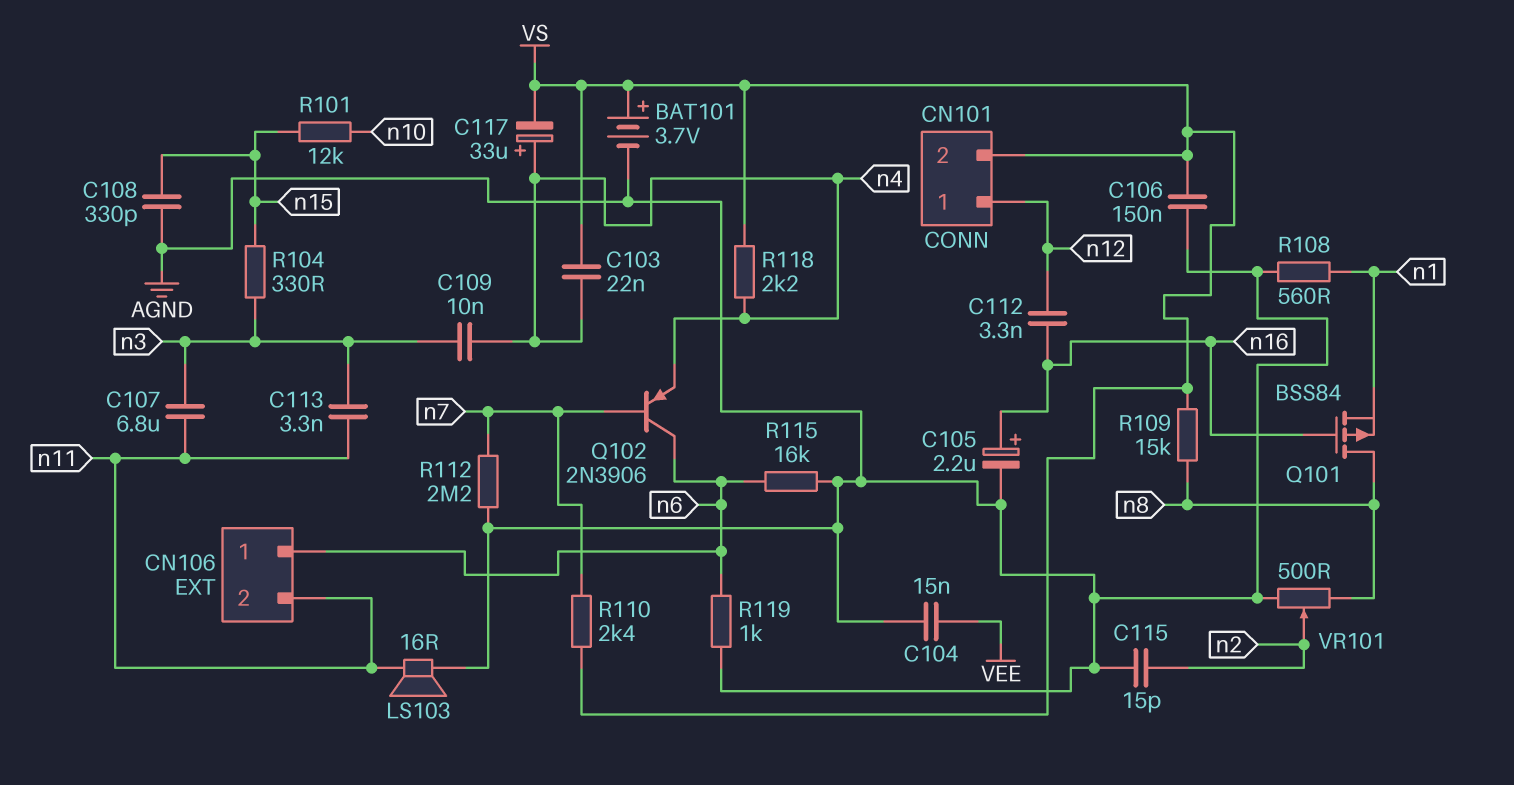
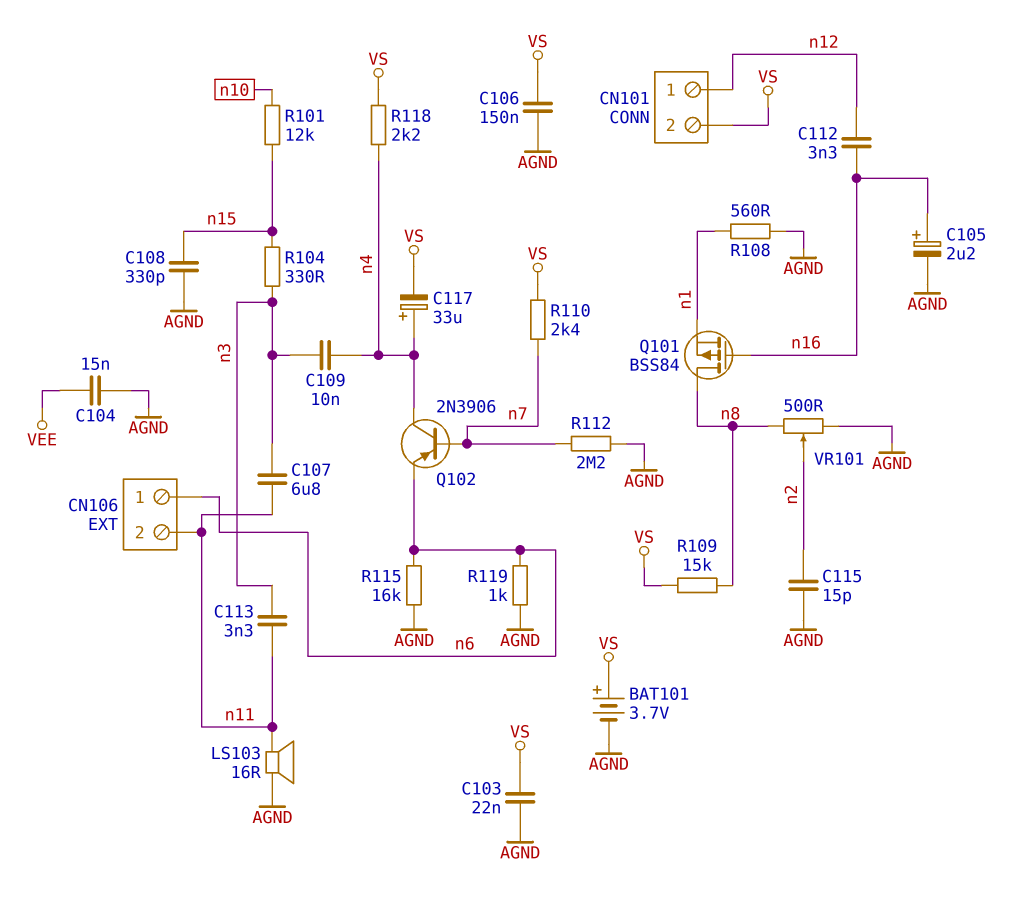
C103: 22nF (VS, n4) -> 22nF (AGND, VS)
Q102: PNP 2N3906 (B n7, C n6, E n4) -> PNP 2N3906 (B n7, C n4, E n6)

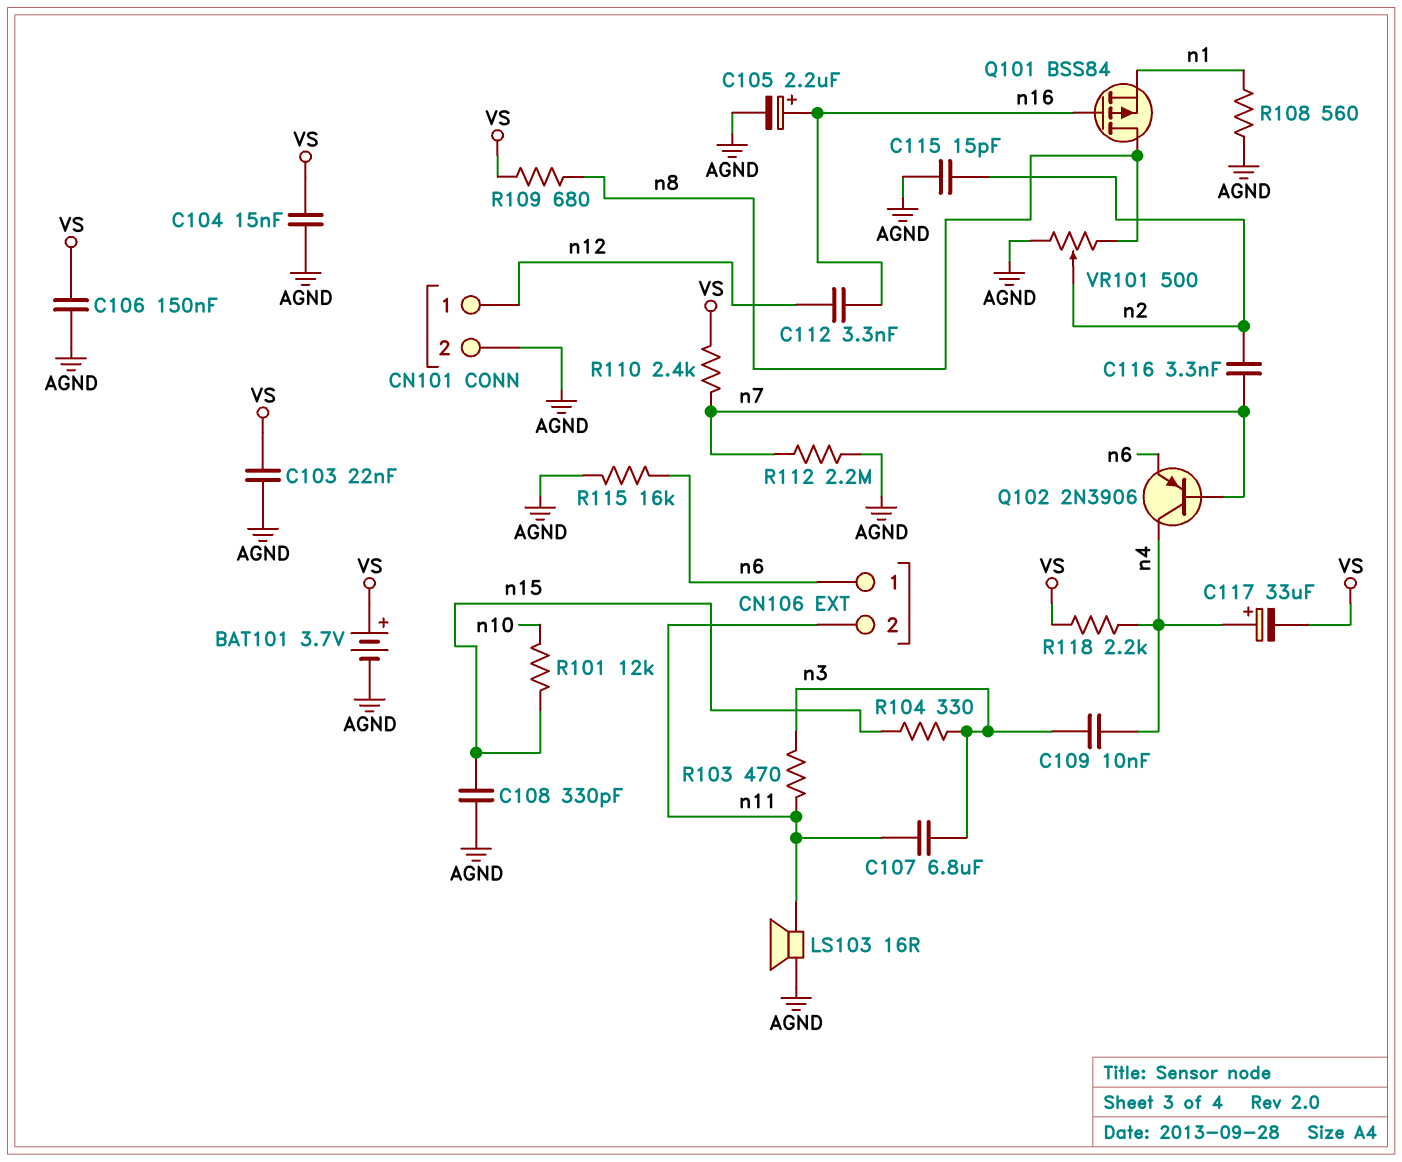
C104: 15nF (AGND, VEE) -> 15nF (AGND, VS)
C113: 3.3nF (n3, n11) -> none
C116: none -> 3.3nF (n2, n7)
CN101 pin 2: VS -> AGND
R103: none -> 470 (n3, n11)
R109: 15k (VS, n8) -> 680 (VS, n8)
R119: 1k (AGND, n6) -> none

